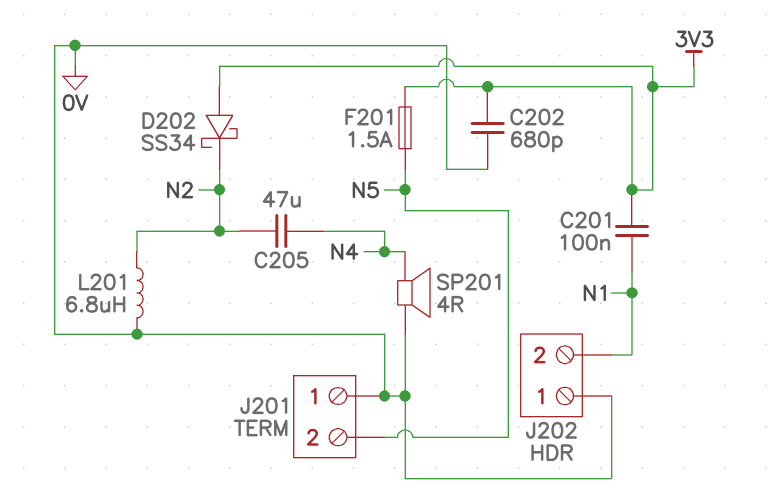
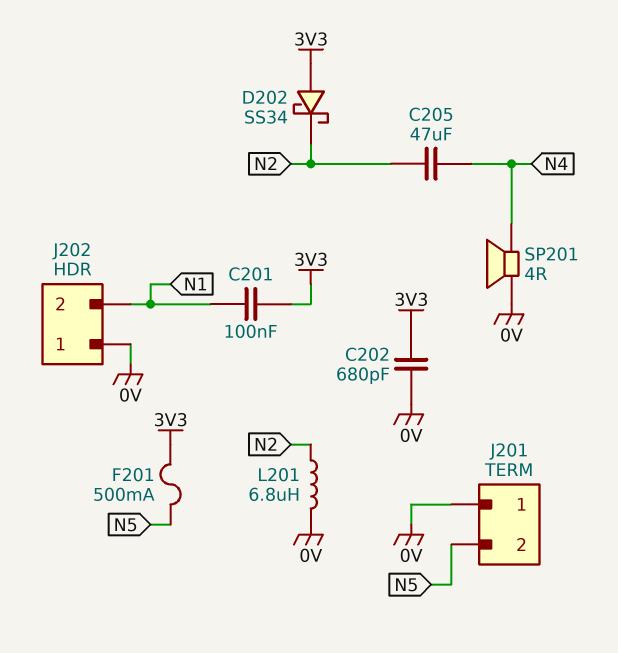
F201: 1.5A (3V3, N5) -> 500mA (3V3, N5)

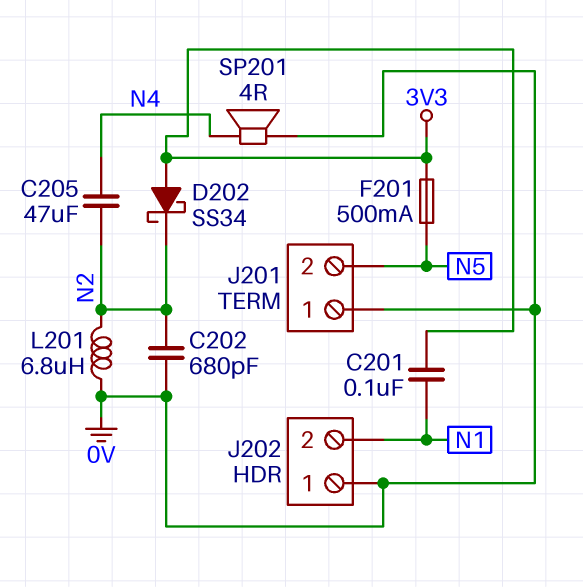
C202: 680pF (0V, 3V3) -> 680pF (0V, N2)

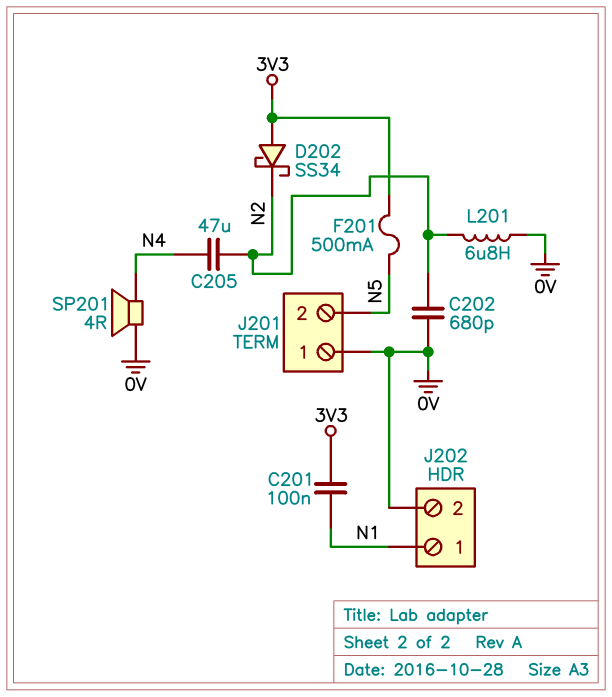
J202 pin 1: 0V -> N1
J202 pin 2: N1 -> 0V

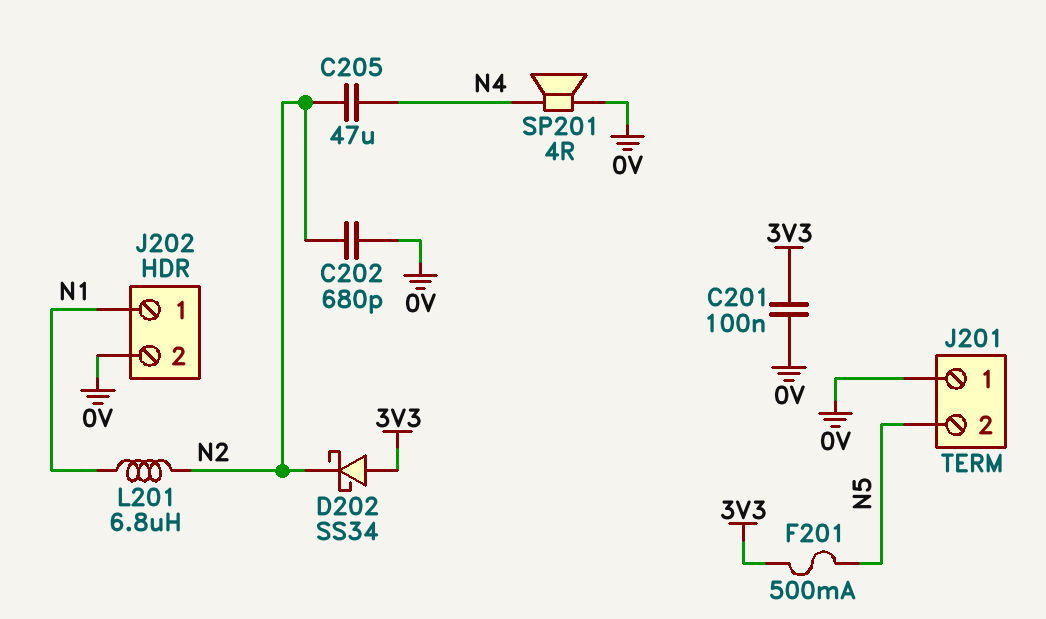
C201: 100nF (3V3, N1) -> 100nF (0V, 3V3)
L201: 6.8uH (0V, N2) -> 6.8uH (N1, N2)

